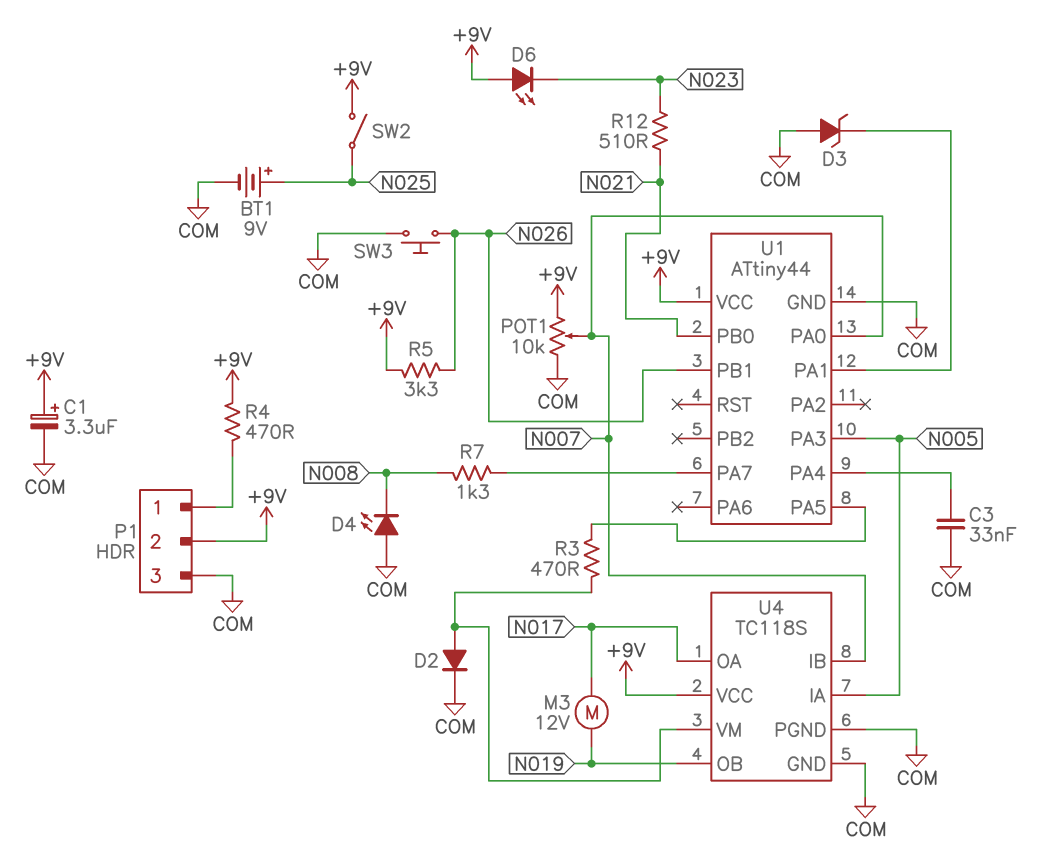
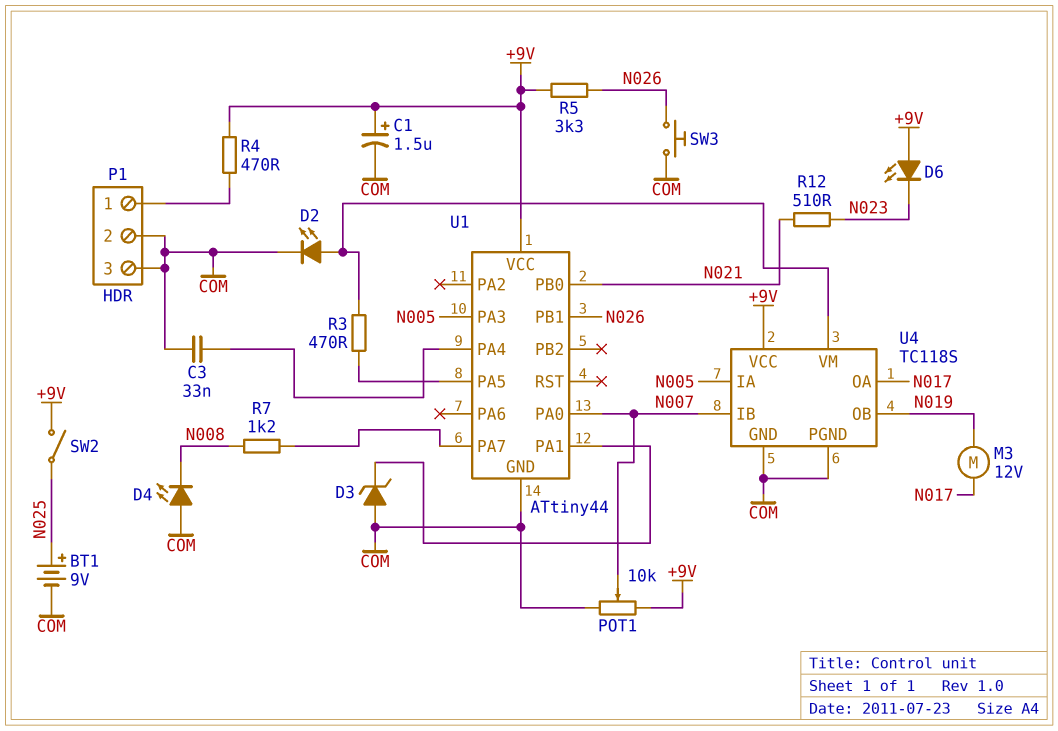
C1: 3.3uF (plus +9V, minus COM) -> 1.5uF (plus +9V, minus COM)
D2: diode (A U4/VM, K COM) -> LED (A U4/VM, K COM)
P1 pin 2: +9V -> COM
R7: 1.3k (N008, U1/PA7) -> 1.2k (N008, U1/PA7)

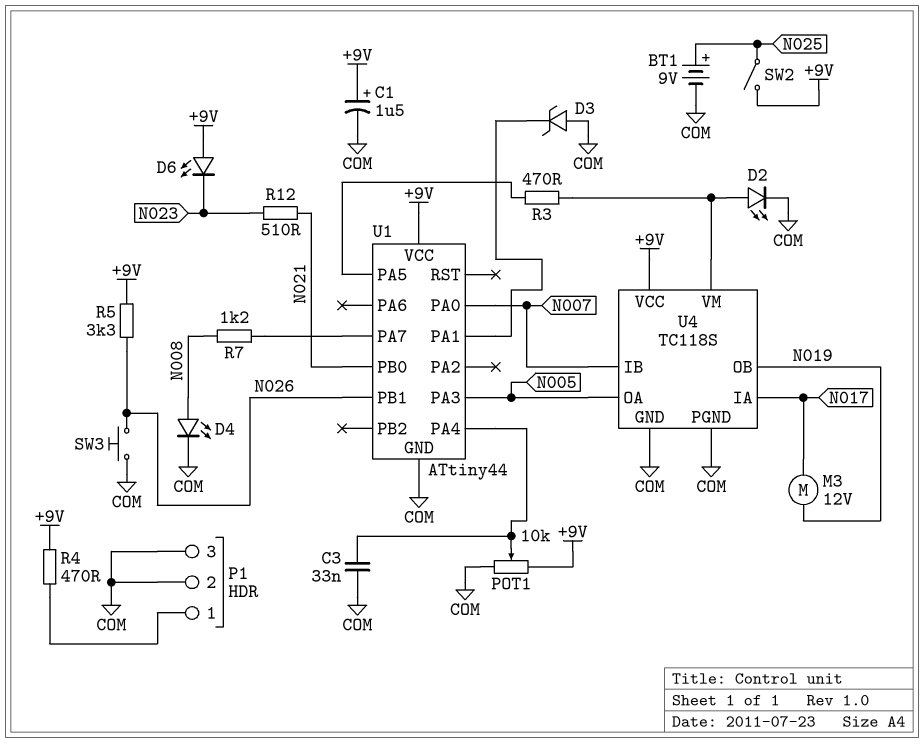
D4: LED (A COM, K N008) -> LED (A N008, K COM)
POT1: 10k (+9V, COM, wiper N007) -> 10k (+9V, COM, wiper U1/PA4)
U4 pin IA: N005 -> N017
U4 pin OA: N017 -> N005

